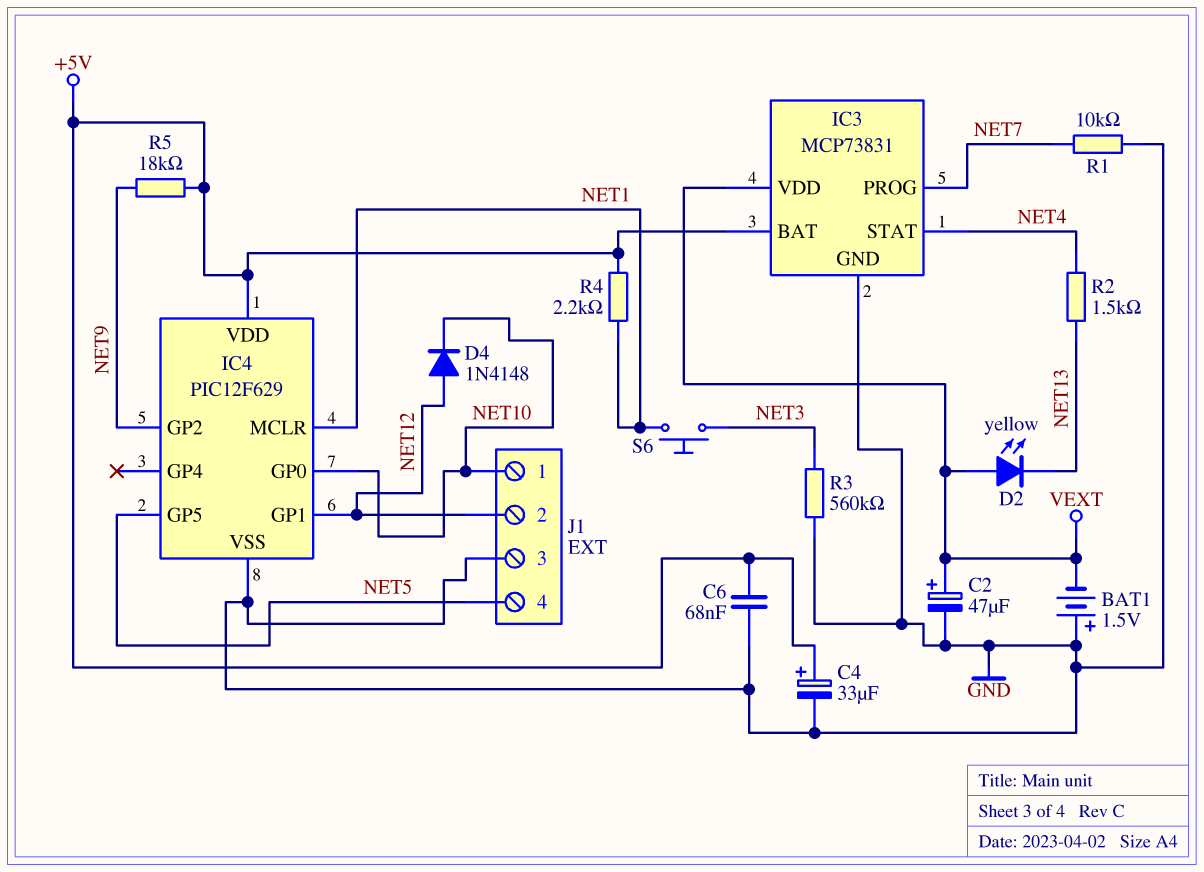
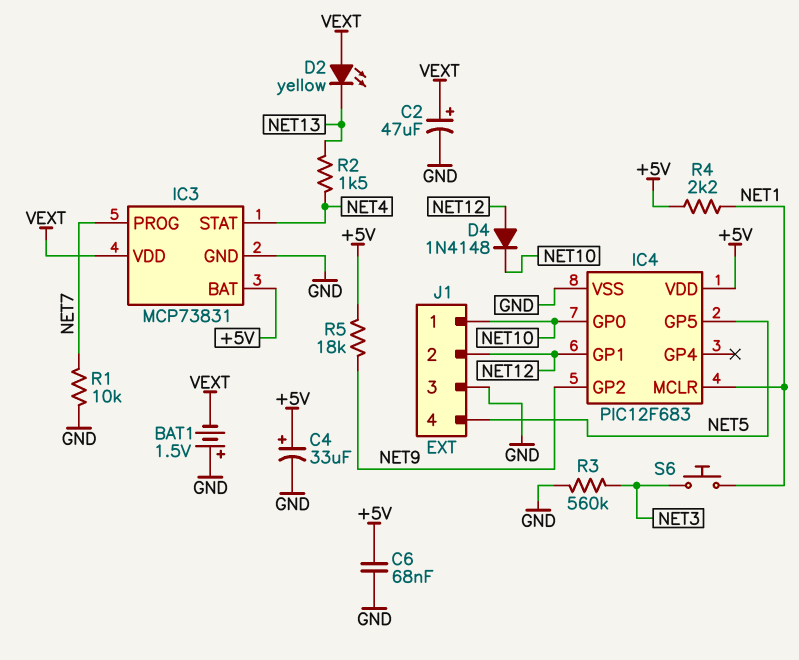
IC4: PIC12F629 -> PIC12F683

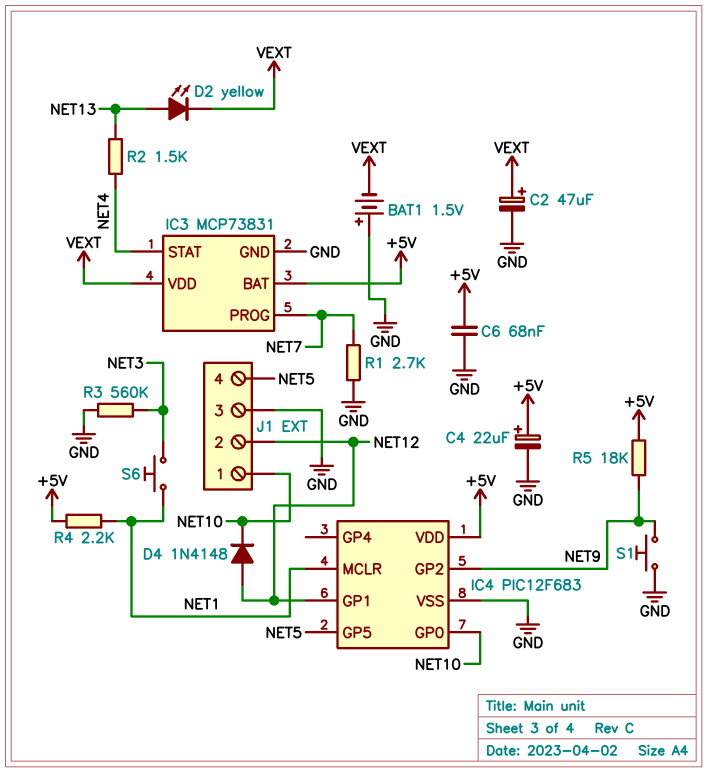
C4: 33uF (plus +5V, minus GND) -> 22uF (plus +5V, minus GND)
D2: LED yellow (A VEXT, K NET13) -> LED yellow (A NET13, K VEXT)
R1: 10k (GND, NET7) -> 2.7k (GND, NET7)
S1: none -> button (GND, NET9)

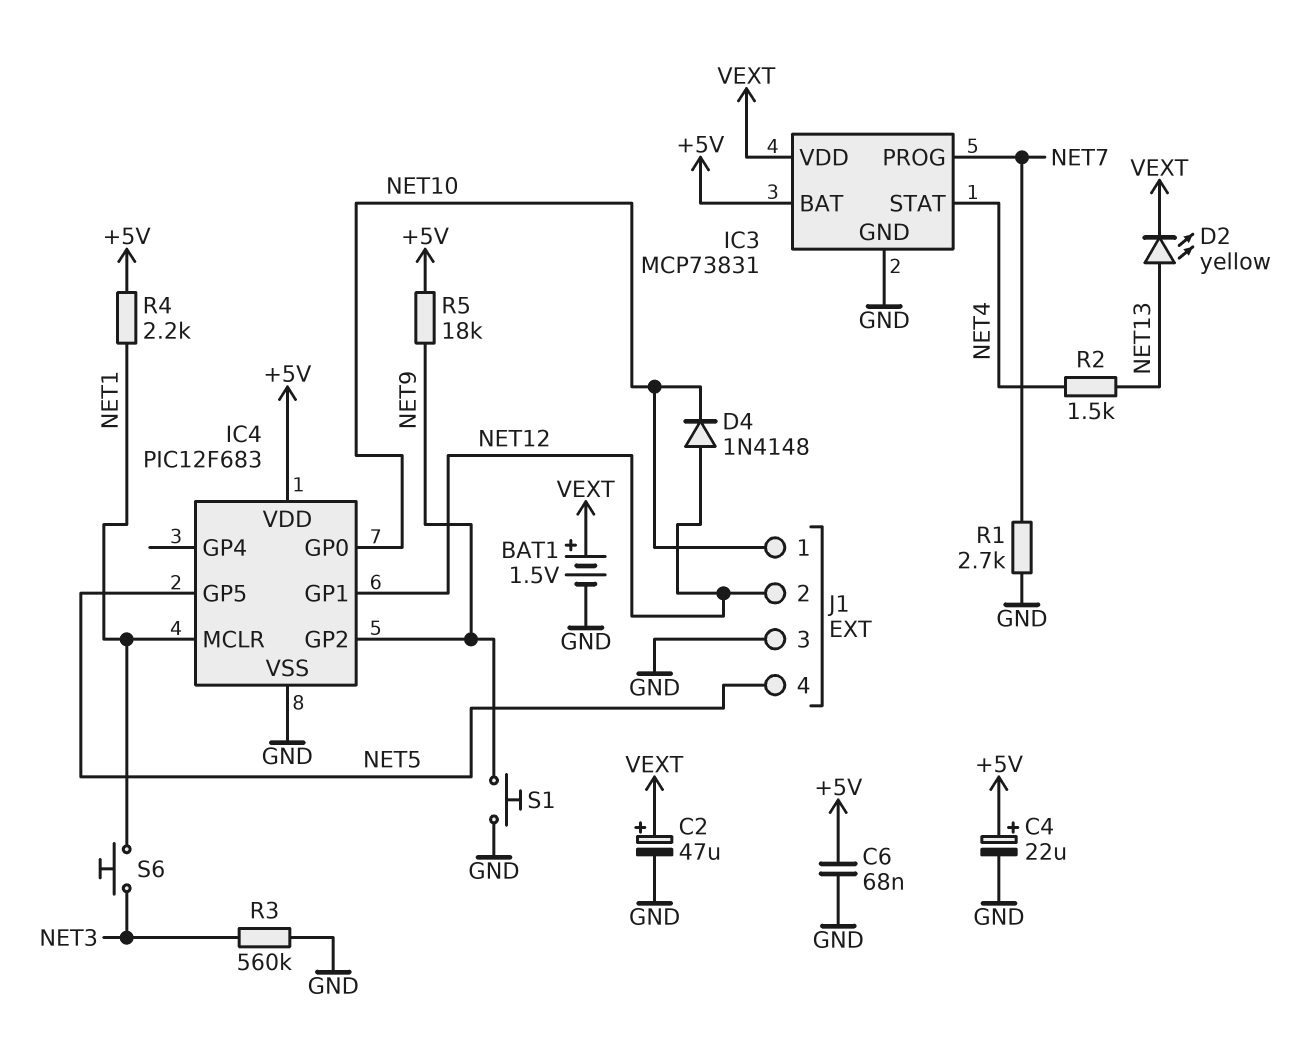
BAT1: 1.5V (plus GND, minus VEXT) -> 1.5V (plus VEXT, minus GND)

